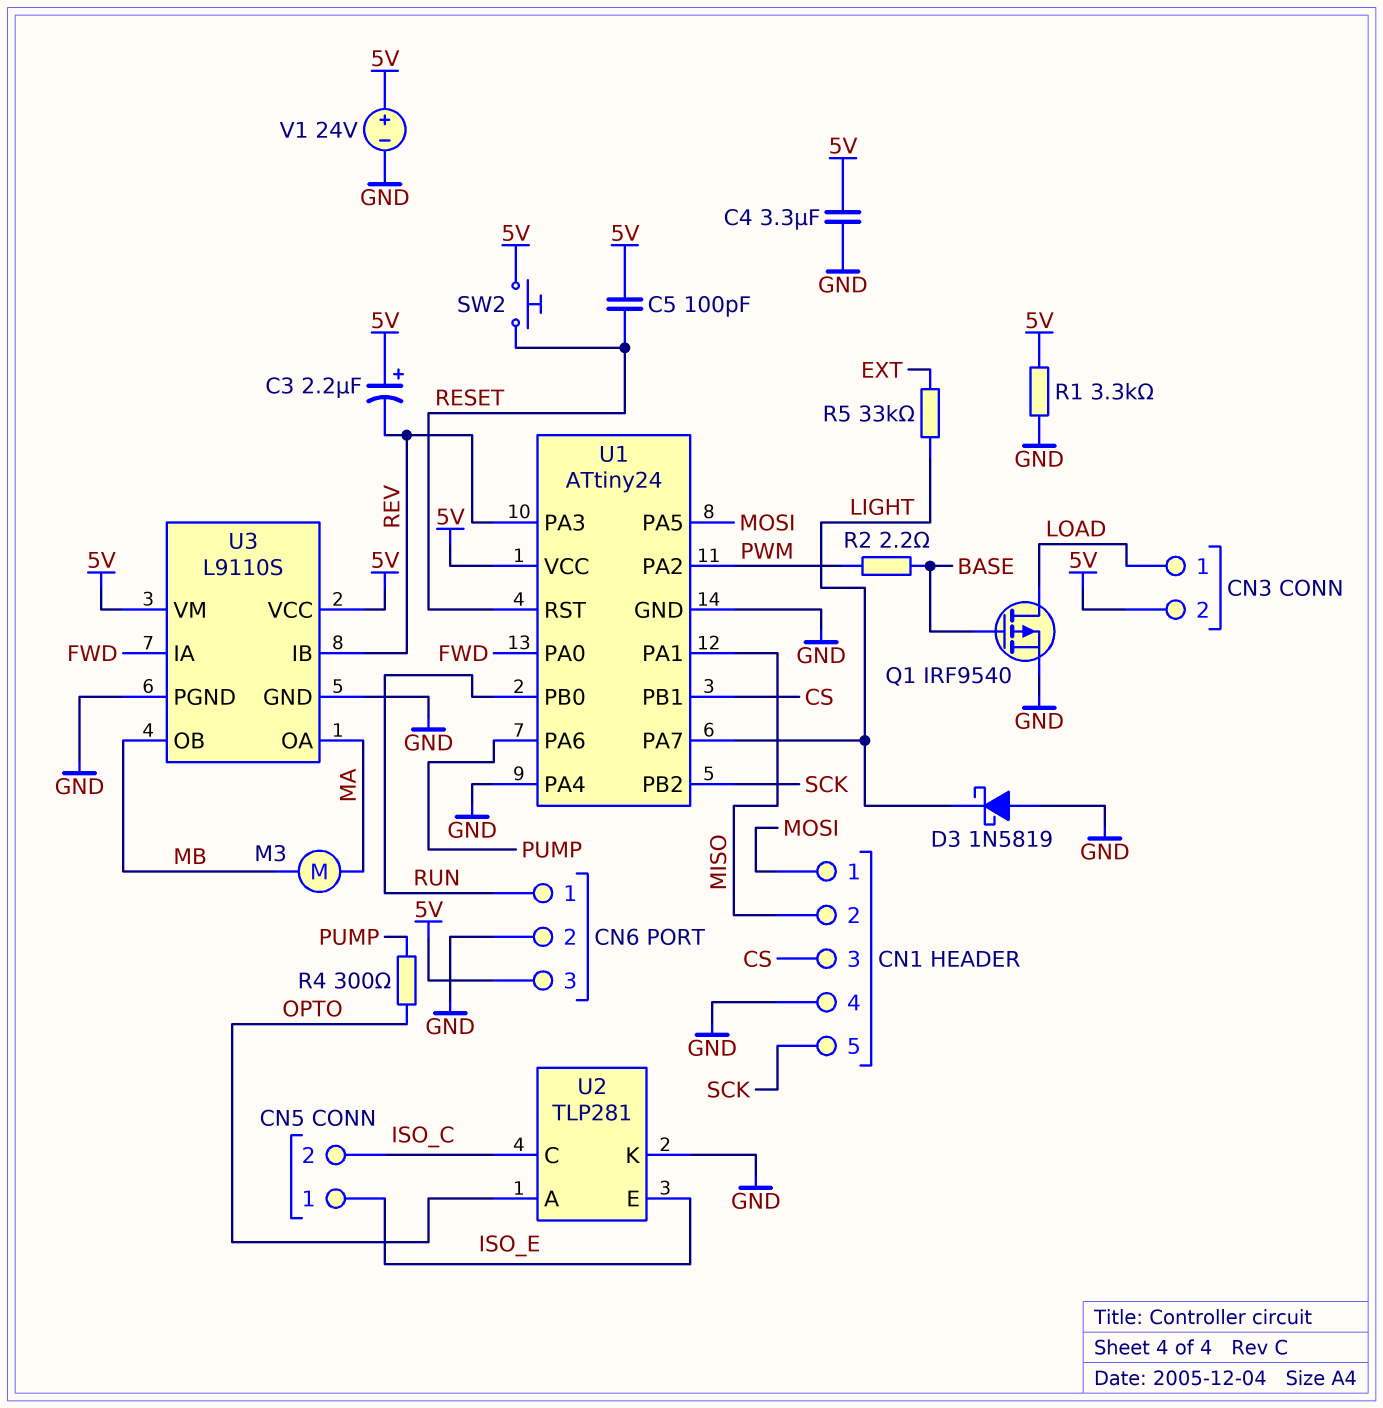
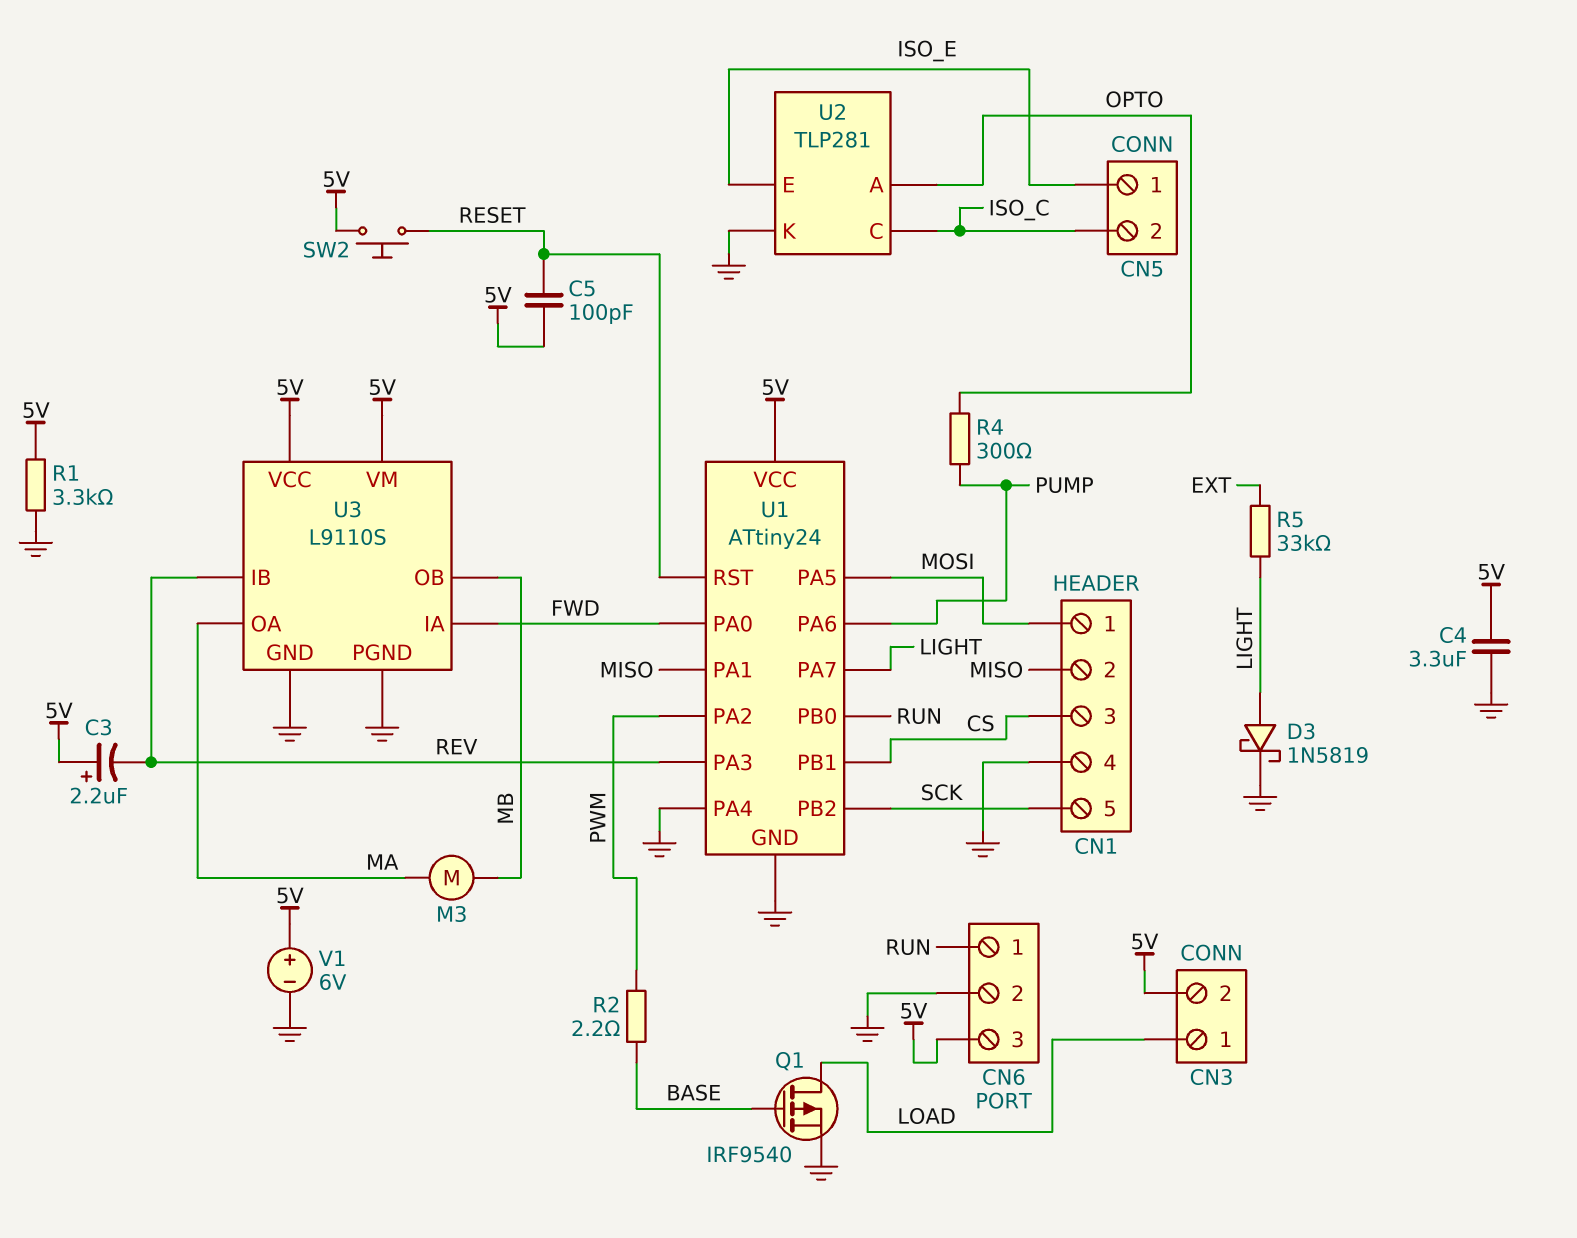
D3: schottky 1N5819 (A GND, K LIGHT) -> schottky 1N5819 (A LIGHT, K GND)
V1: 24V (plus 5V, minus GND) -> 6V (plus 5V, minus GND)

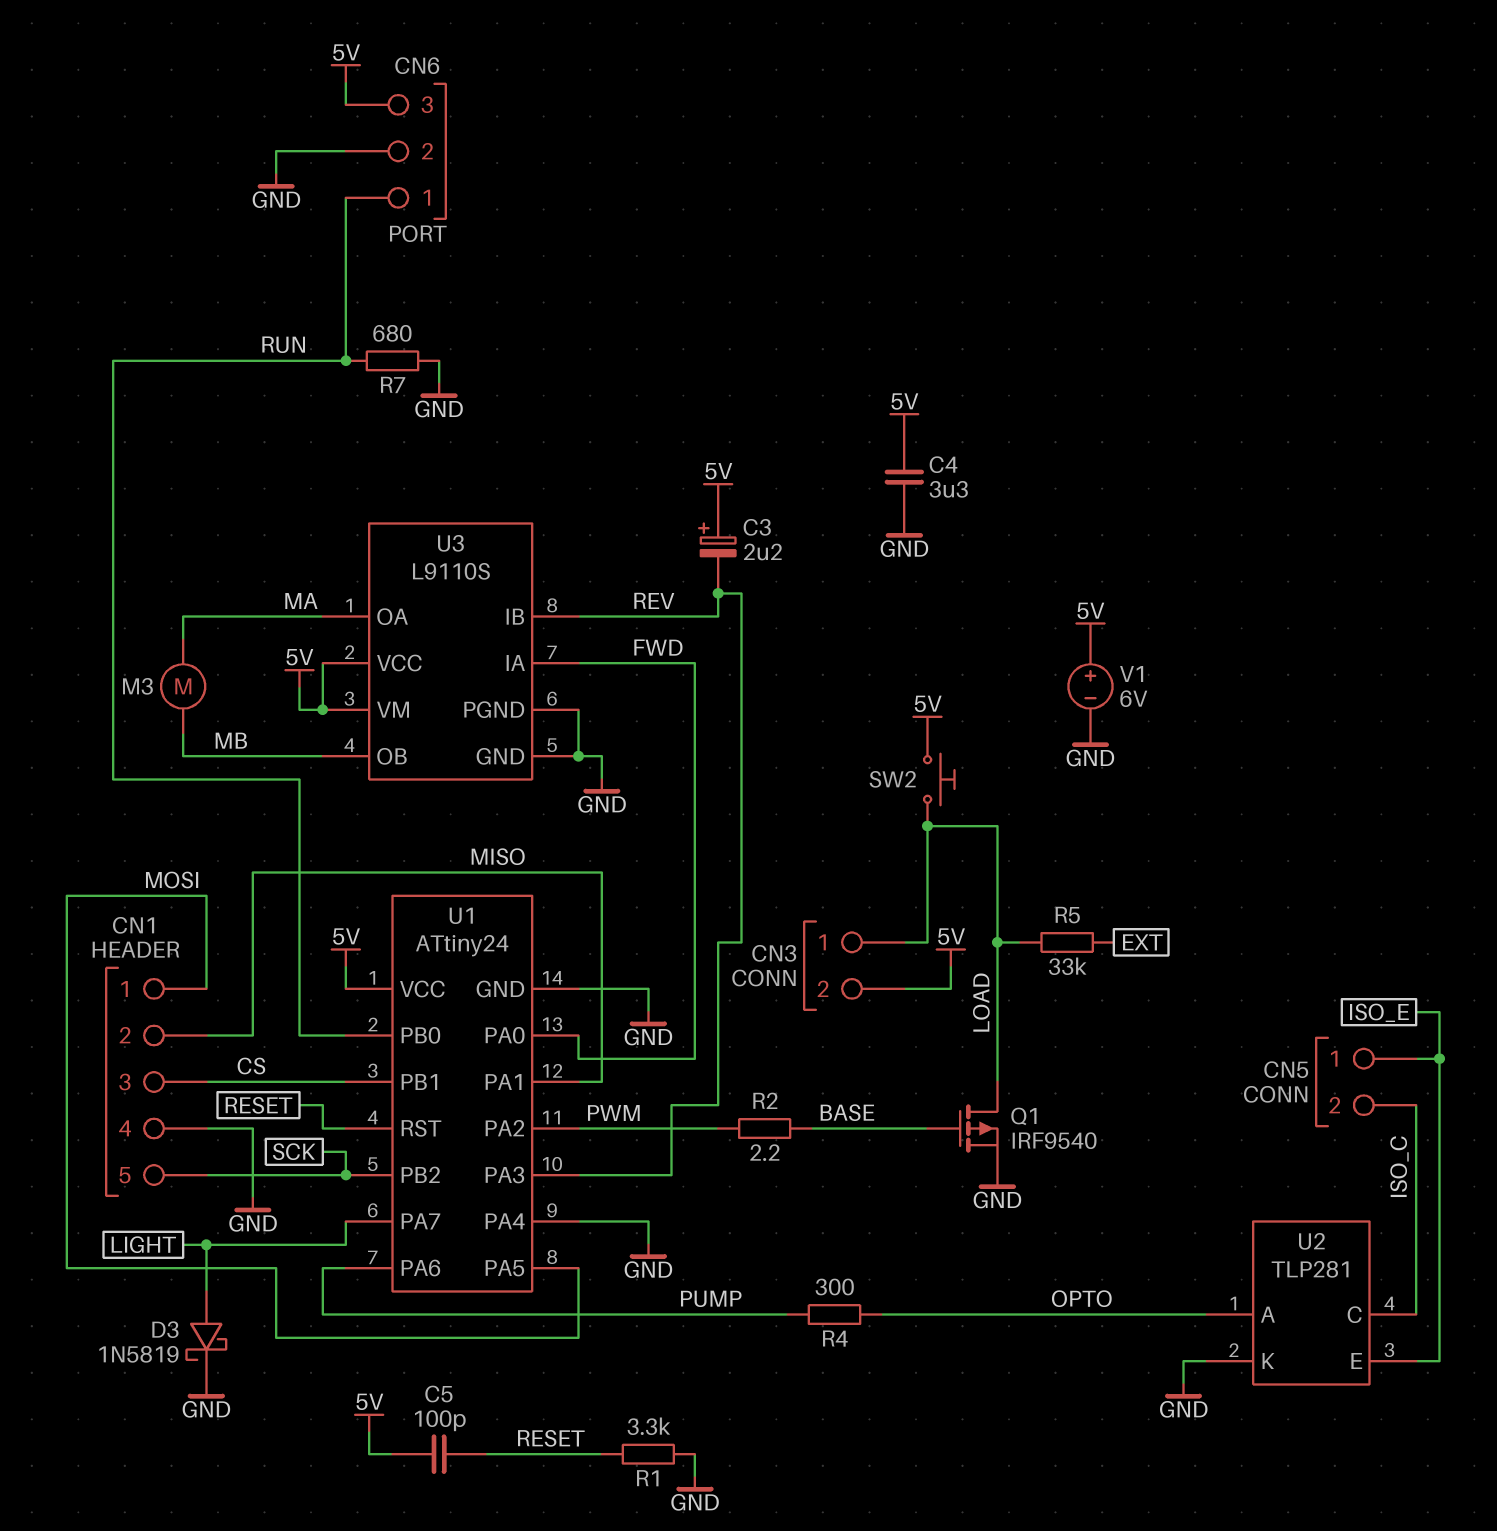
R1: 3.3k (5V, GND) -> 3.3k (GND, RESET)
R5: 33k (EXT, LIGHT) -> 33k (EXT, LOAD)
R7: none -> 680 (GND, RUN)
SW2: button (5V, RESET) -> button (5V, LOAD)

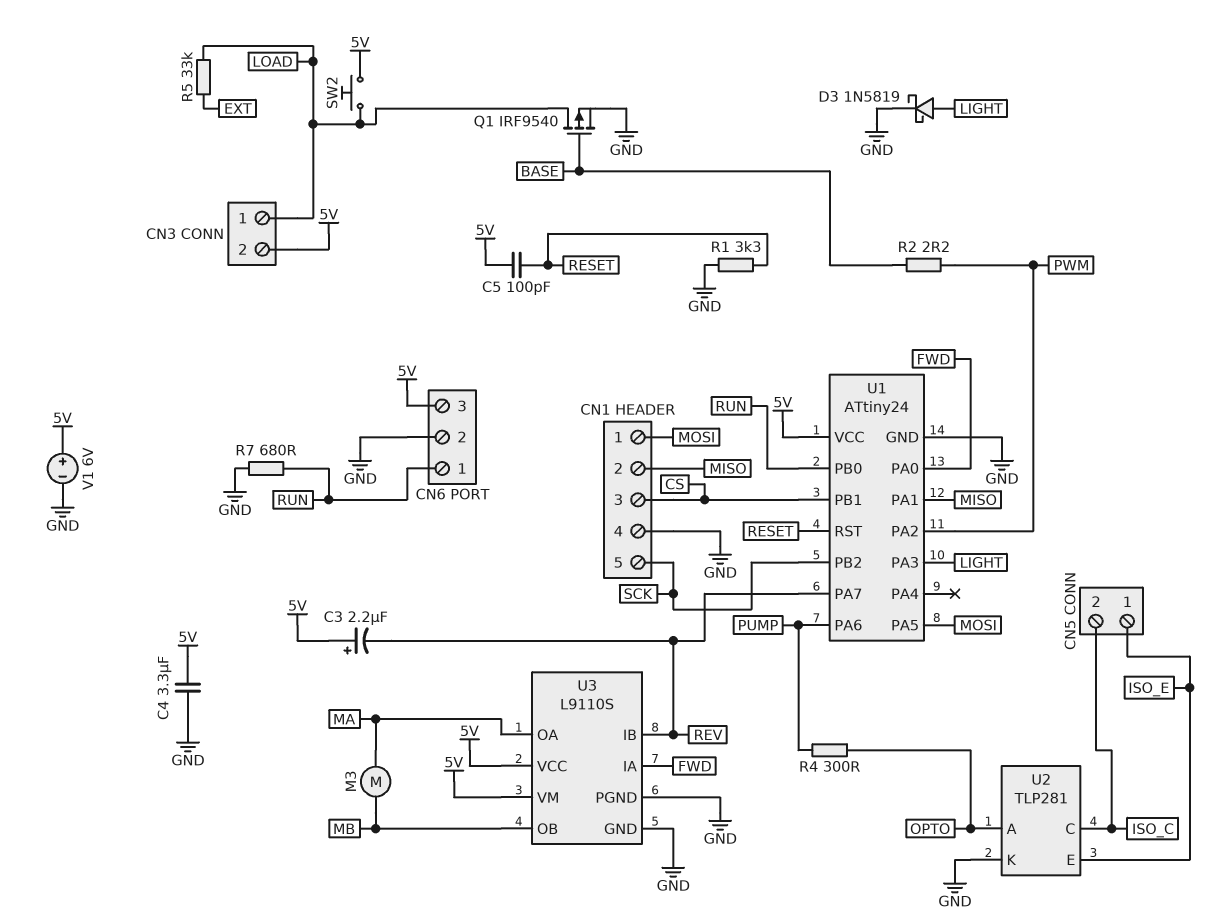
U1 pin PA3: REV -> LIGHT
U1 pin PA4: GND -> none
U1 pin PA7: LIGHT -> REV

